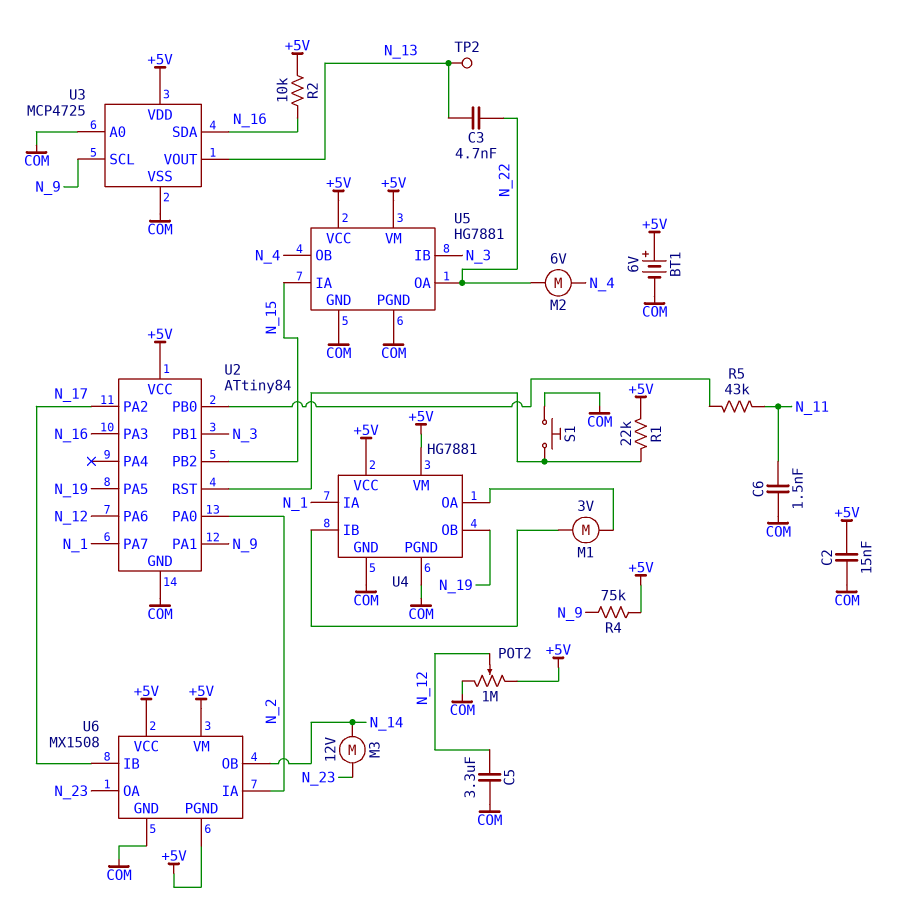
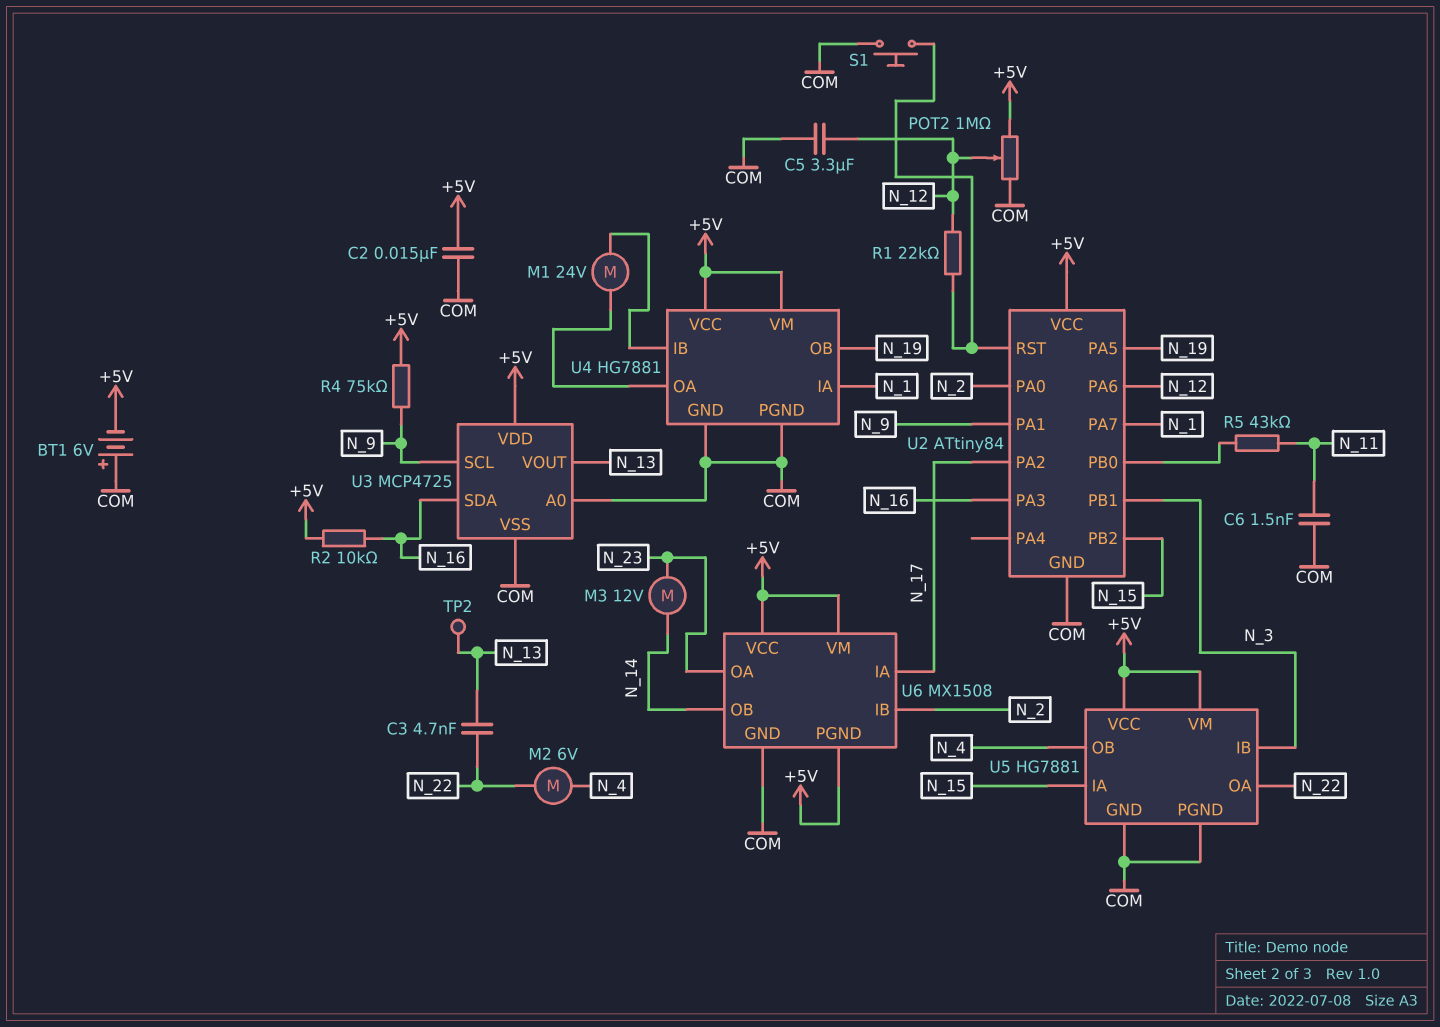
BT1: 6V (plus +5V, minus COM) -> 6V (plus COM, minus +5V)
M1: motor 3V (U4/IB, U4/OA) -> motor 24V (U4/IB, U4/OA)
R1: 22k (+5V, U2/RST) -> 22k (N_12, U2/RST)
U6 pin IA: N_2 -> N_17
U6 pin IB: N_17 -> N_2

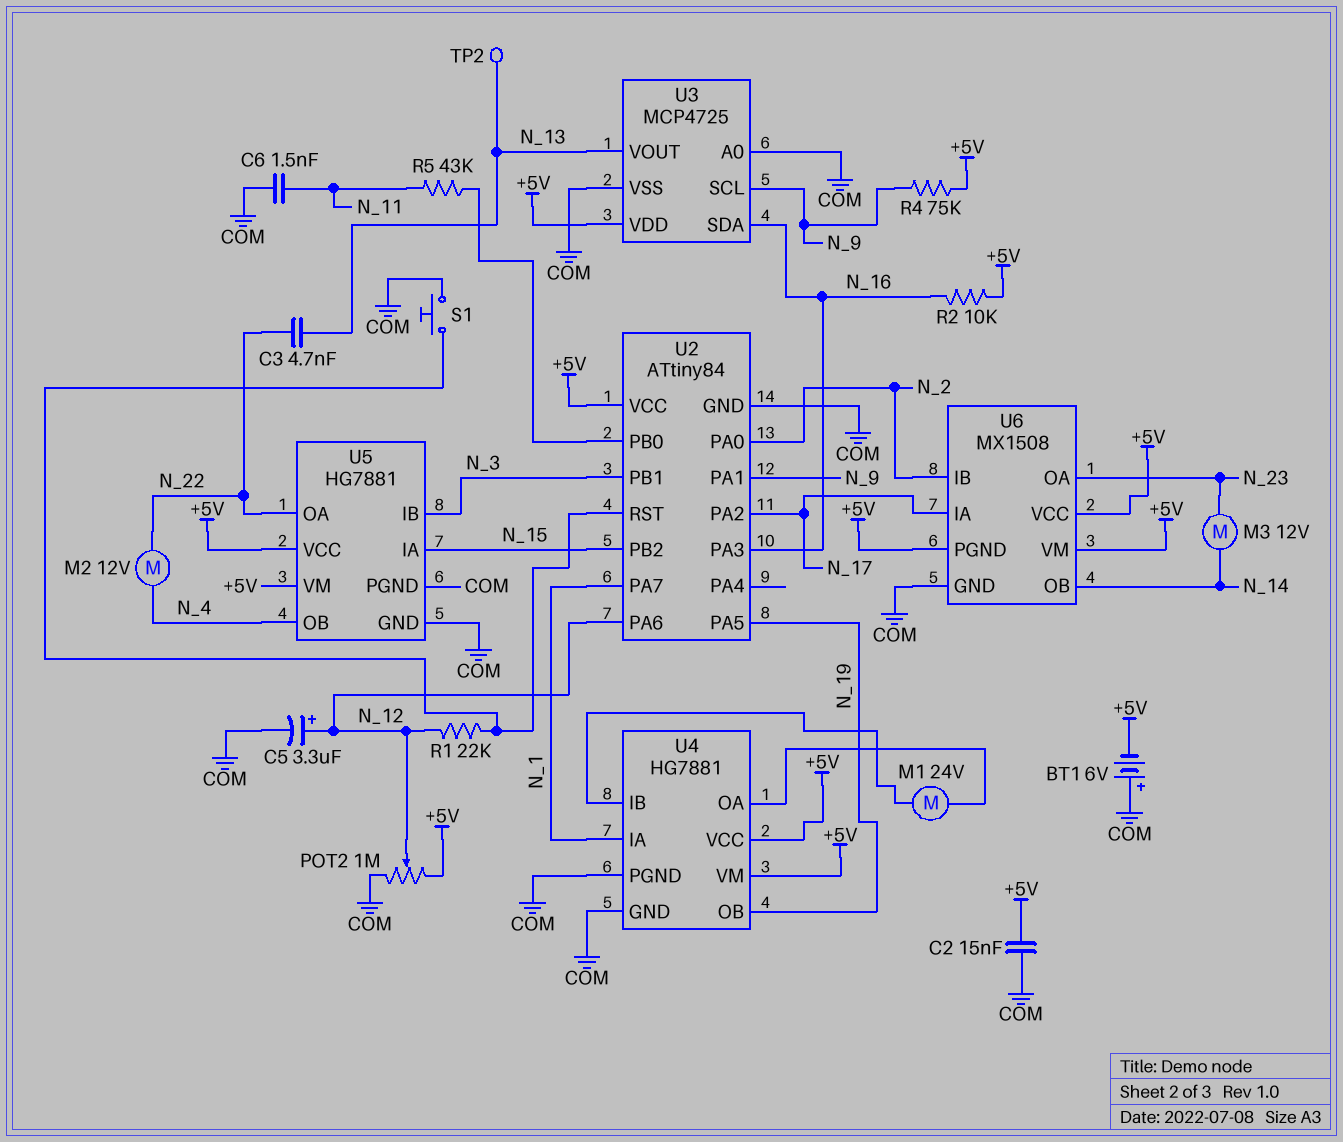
C5: 3.3uF (COM, N_12) -> 3.3uF (plus N_12, minus COM)
M2: motor 6V (N_4, N_22) -> motor 12V (N_4, N_22)

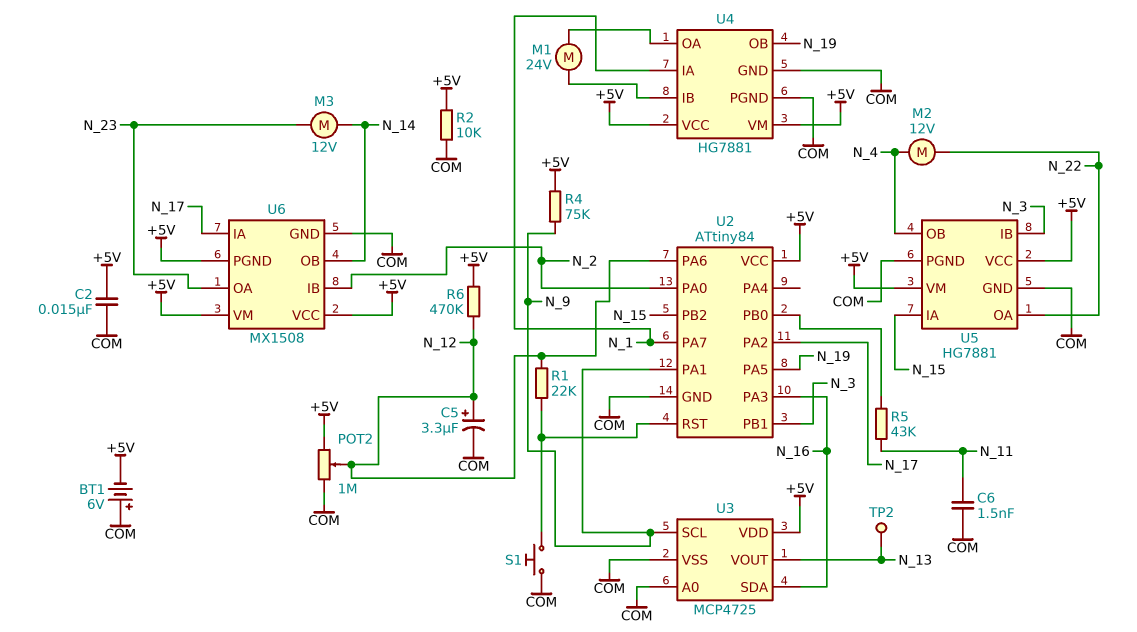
C3: 4.7nF (N_13, N_22) -> none
R2: 10k (+5V, N_16) -> 10k (+5V, COM)
R6: none -> 470k (+5V, N_12)

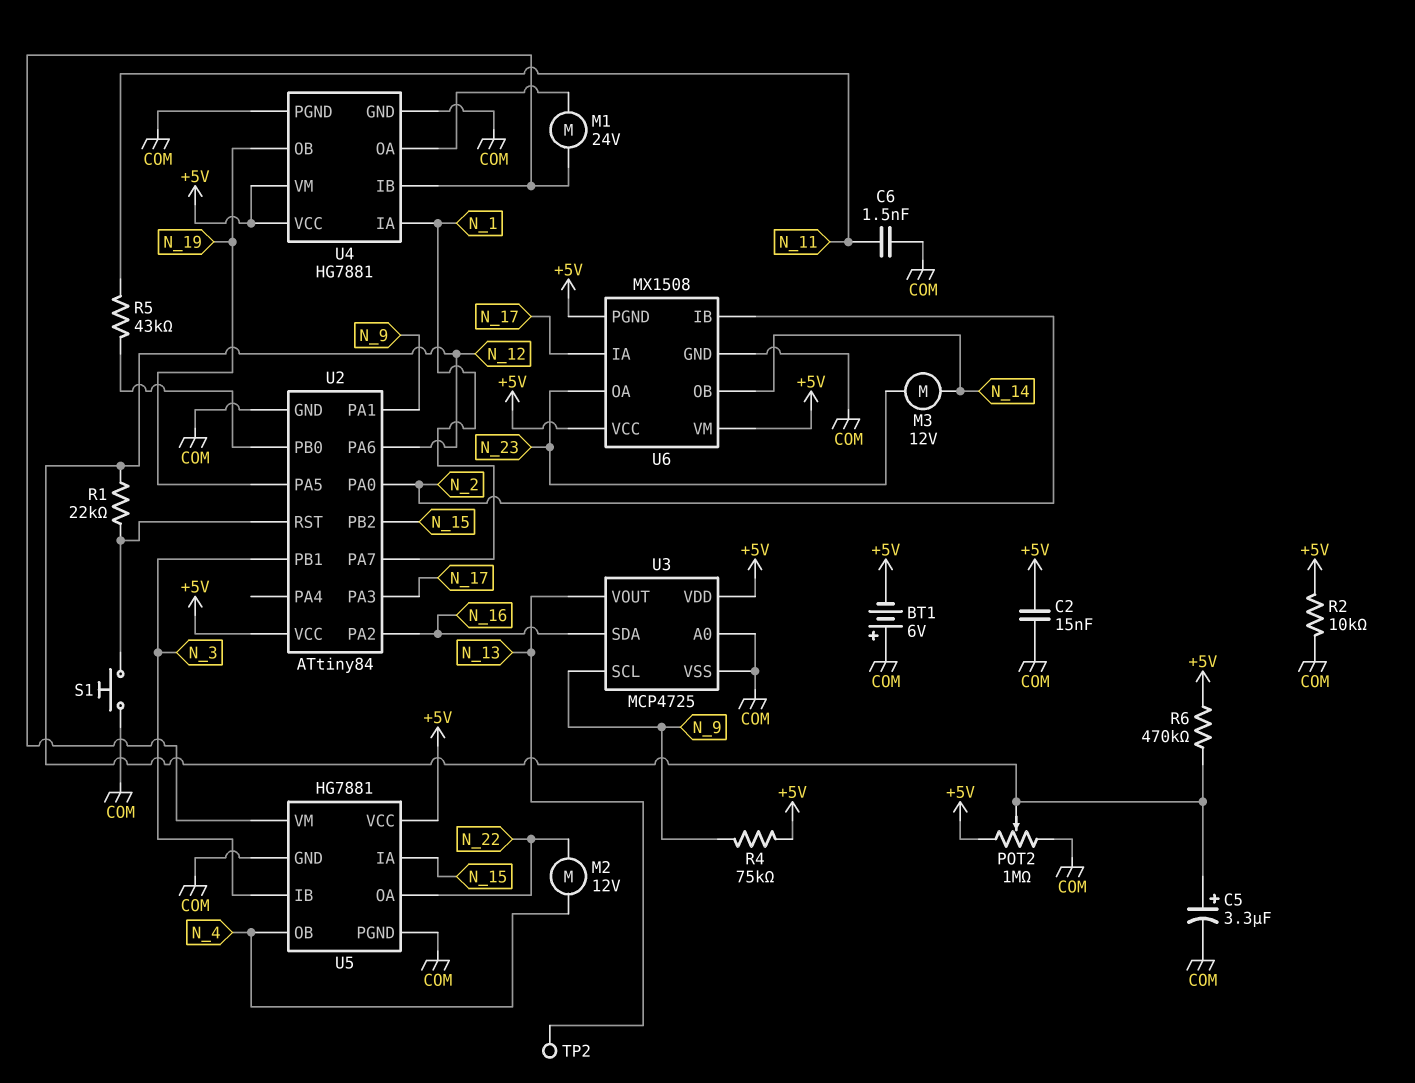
U2 pin PA2: N_17 -> N_16
U2 pin PA3: N_16 -> N_17
U5 pin VM: +5V -> U4/IB

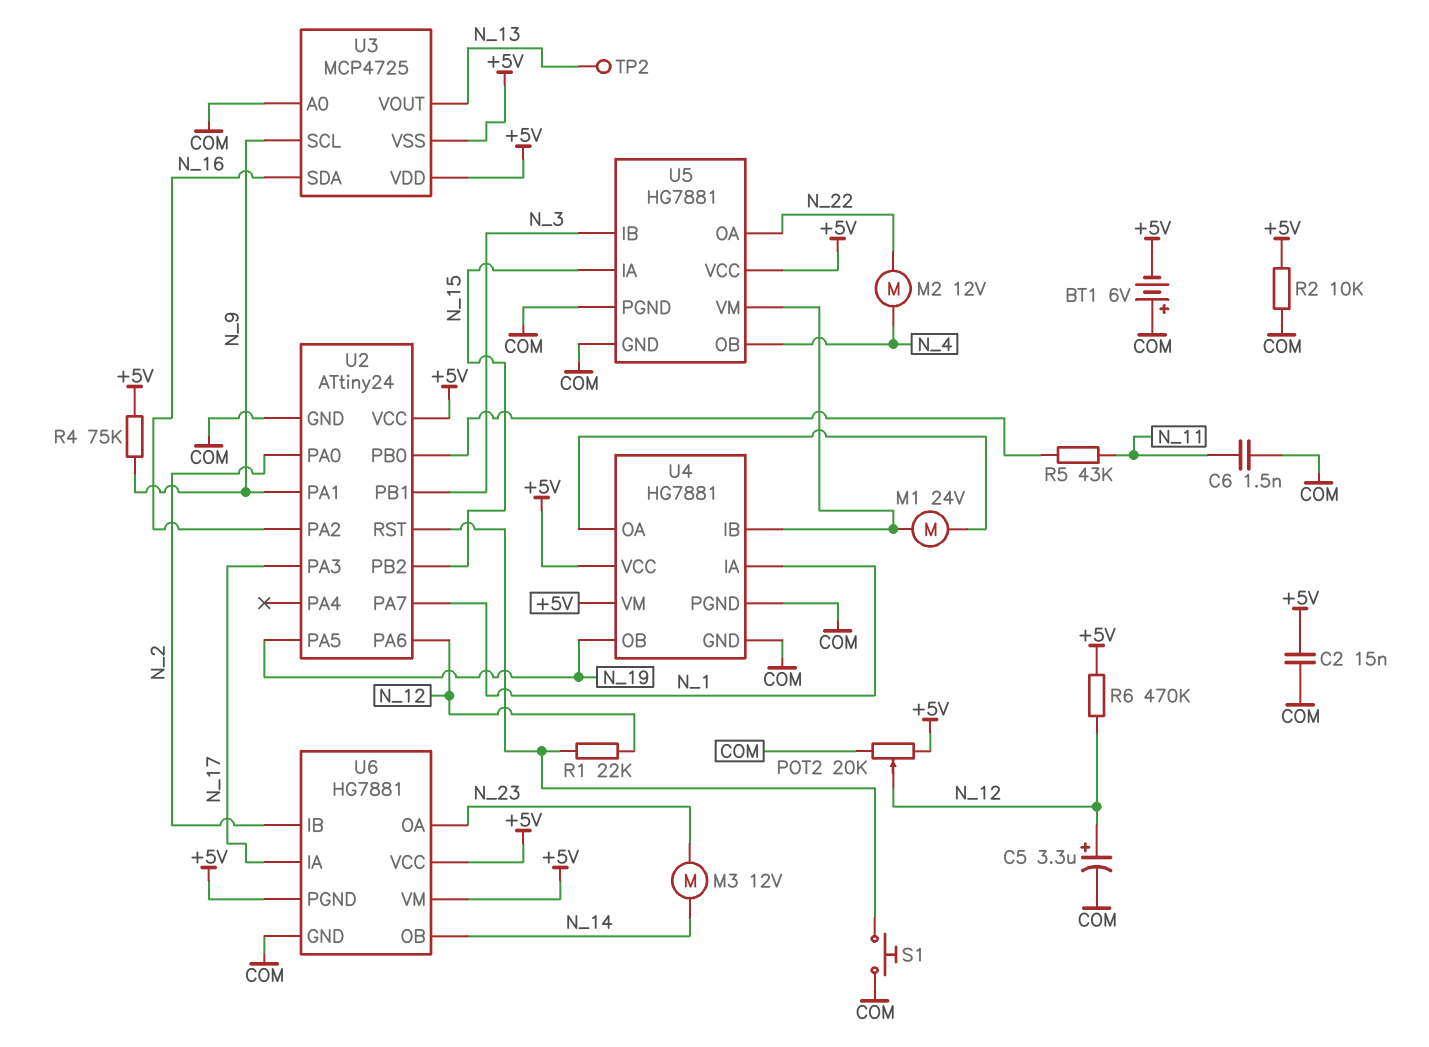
POT2: 1M (+5V, COM, wiper N_12) -> 20k (+5V, COM, wiper N_12)
U2: ATtiny84 -> ATtiny24
U3 pin VSS: COM -> +5V
U6: MX1508 -> HG7881

